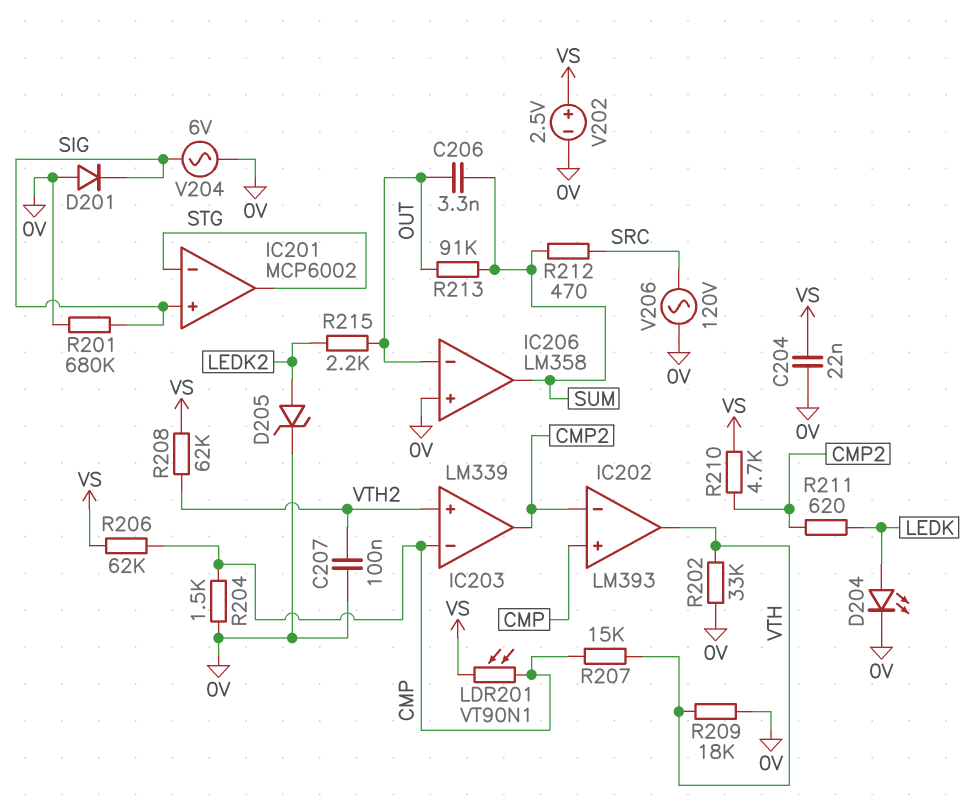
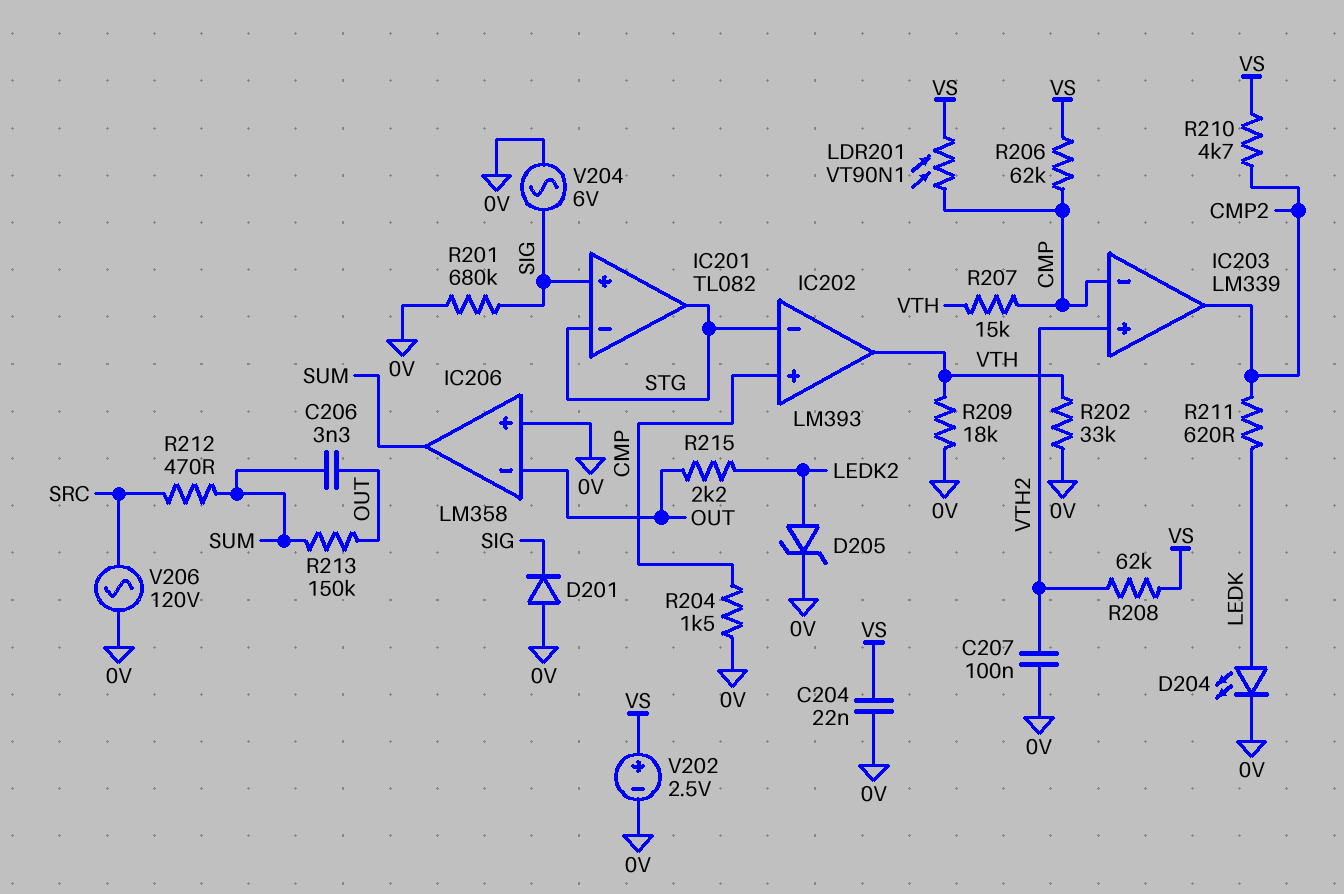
IC201: MCP6002 -> TL082
IC202 pin in-: CMP2 -> STG
R213: 91k (OUT, SUM) -> 150k (OUT, SUM)

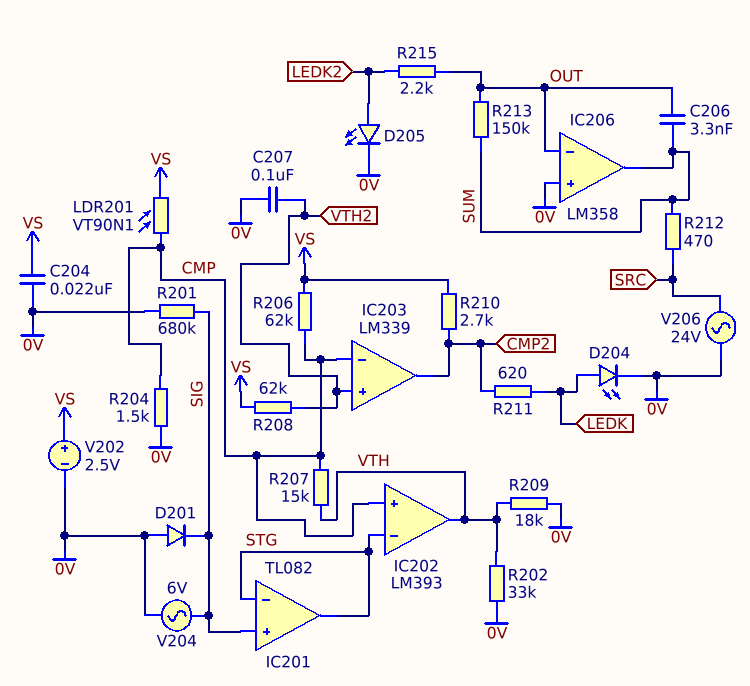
D205: zener (A LEDK2, K 0V) -> LED (A LEDK2, K 0V)
R210: 4.7k (CMP2, VS) -> 2.7k (CMP2, VS)
V206: AC 120V (0V, SRC) -> AC 24V (0V, SRC)

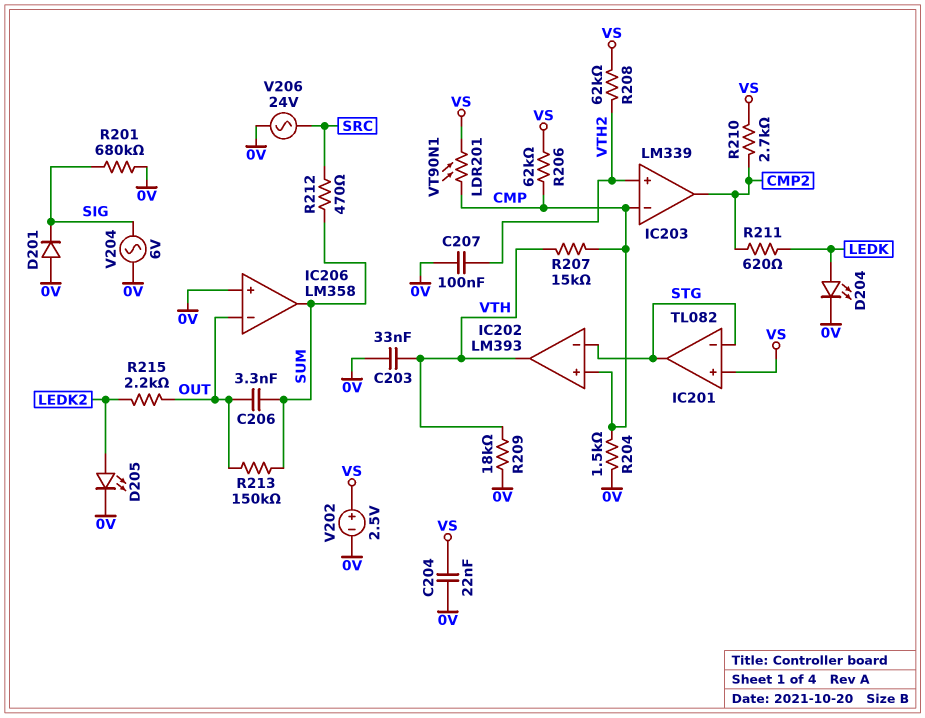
C203: none -> 33nF (0V, VTH)
IC201 pin in+: SIG -> VS
R202: 33k (0V, VTH) -> none

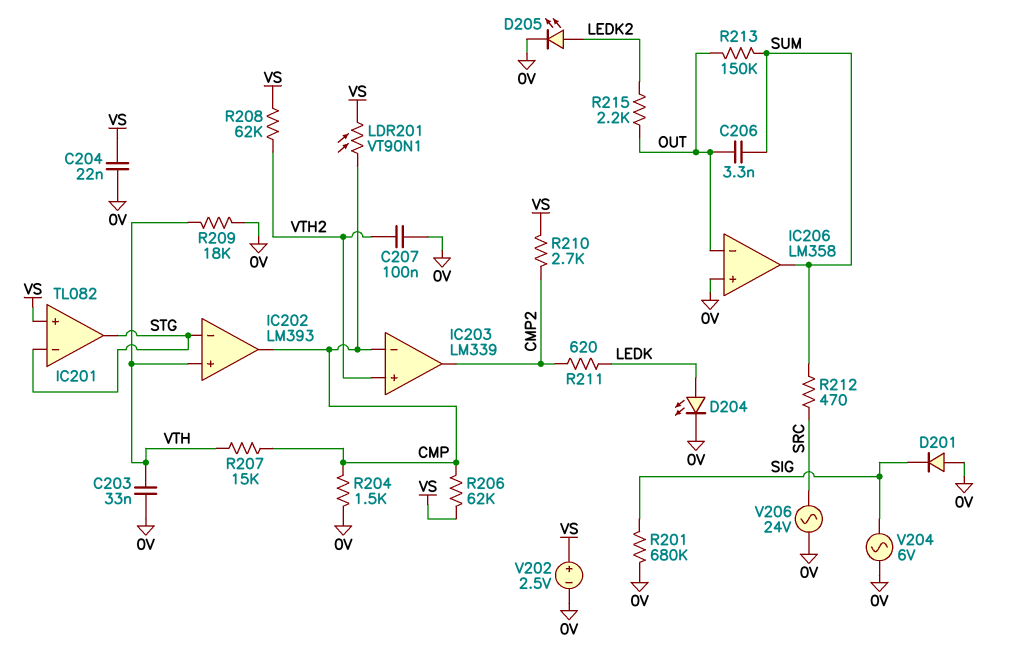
IC202 pin in+: CMP -> VTH
IC202 pin out: VTH -> CMP

